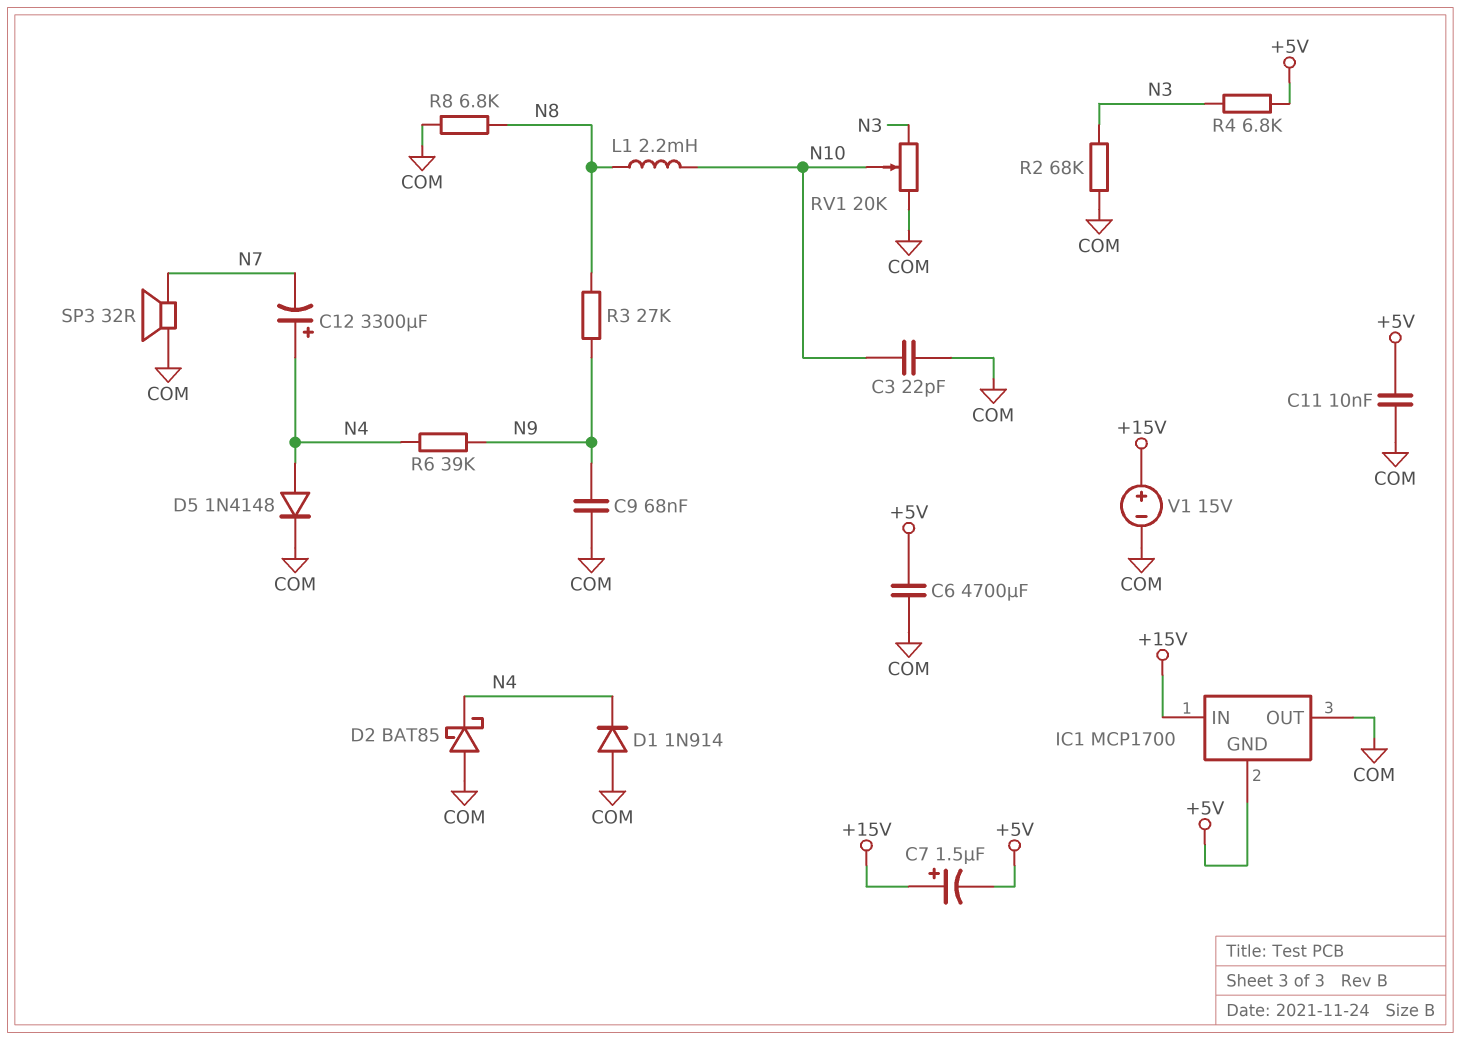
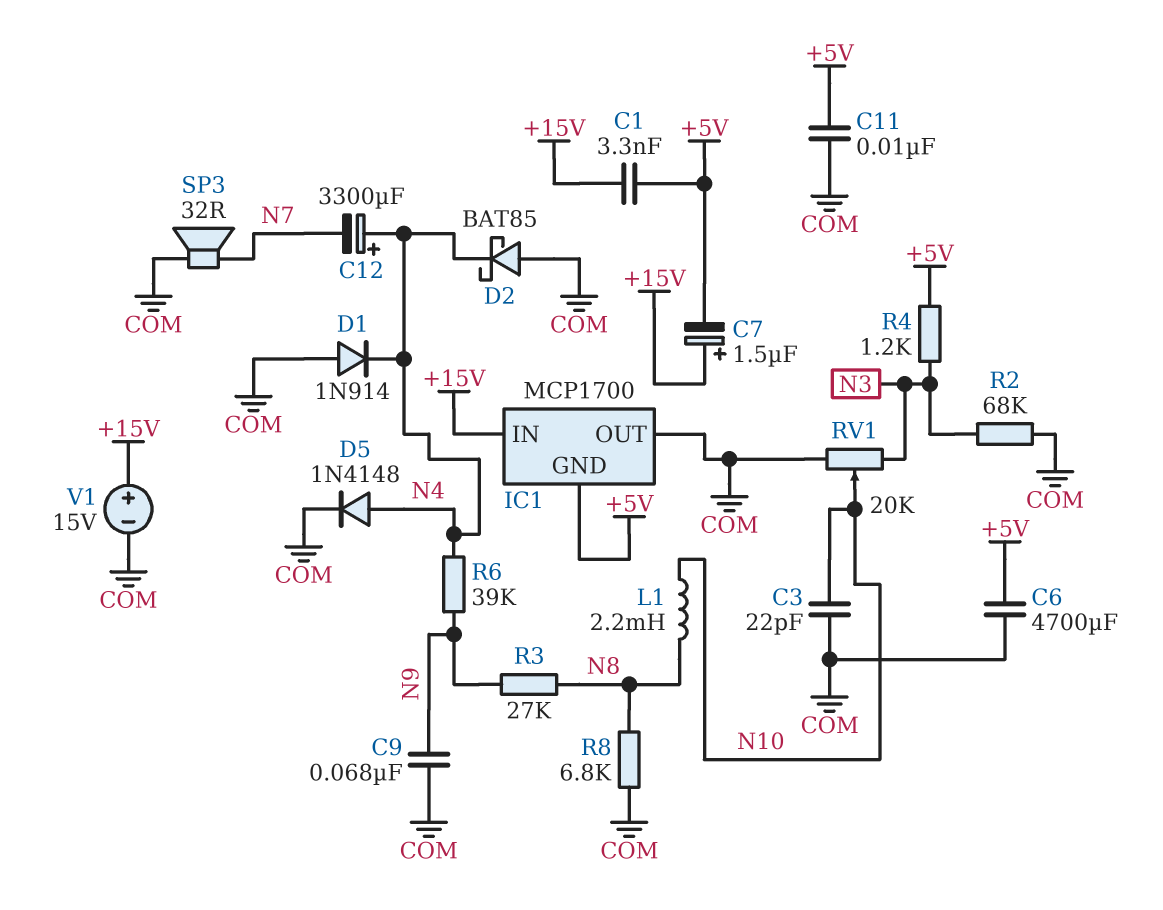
C1: none -> 3.3nF (+5V, +15V)
R4: 6.8k (+5V, N3) -> 1.2k (+5V, N3)

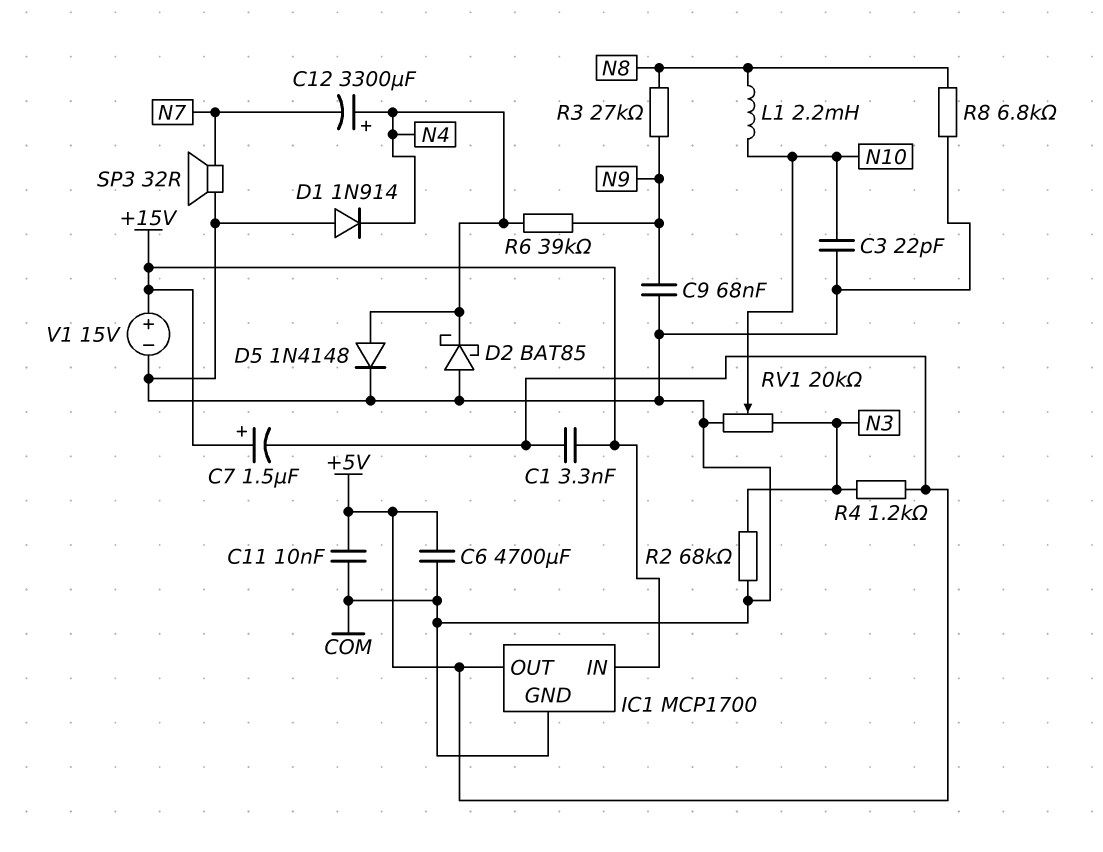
IC1 pin GND: +5V -> COM
IC1 pin OUT: COM -> +5V

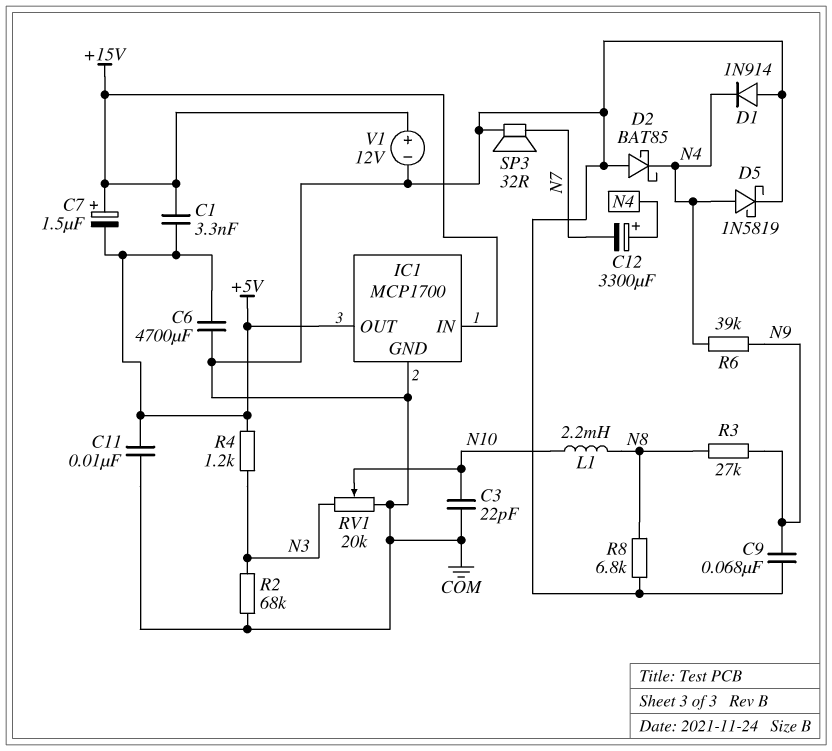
D5: diode 1N4148 (A N4, K COM) -> schottky 1N5819 (A N4, K COM)
V1: 15V (plus +15V, minus COM) -> 12V (plus +15V, minus COM)

